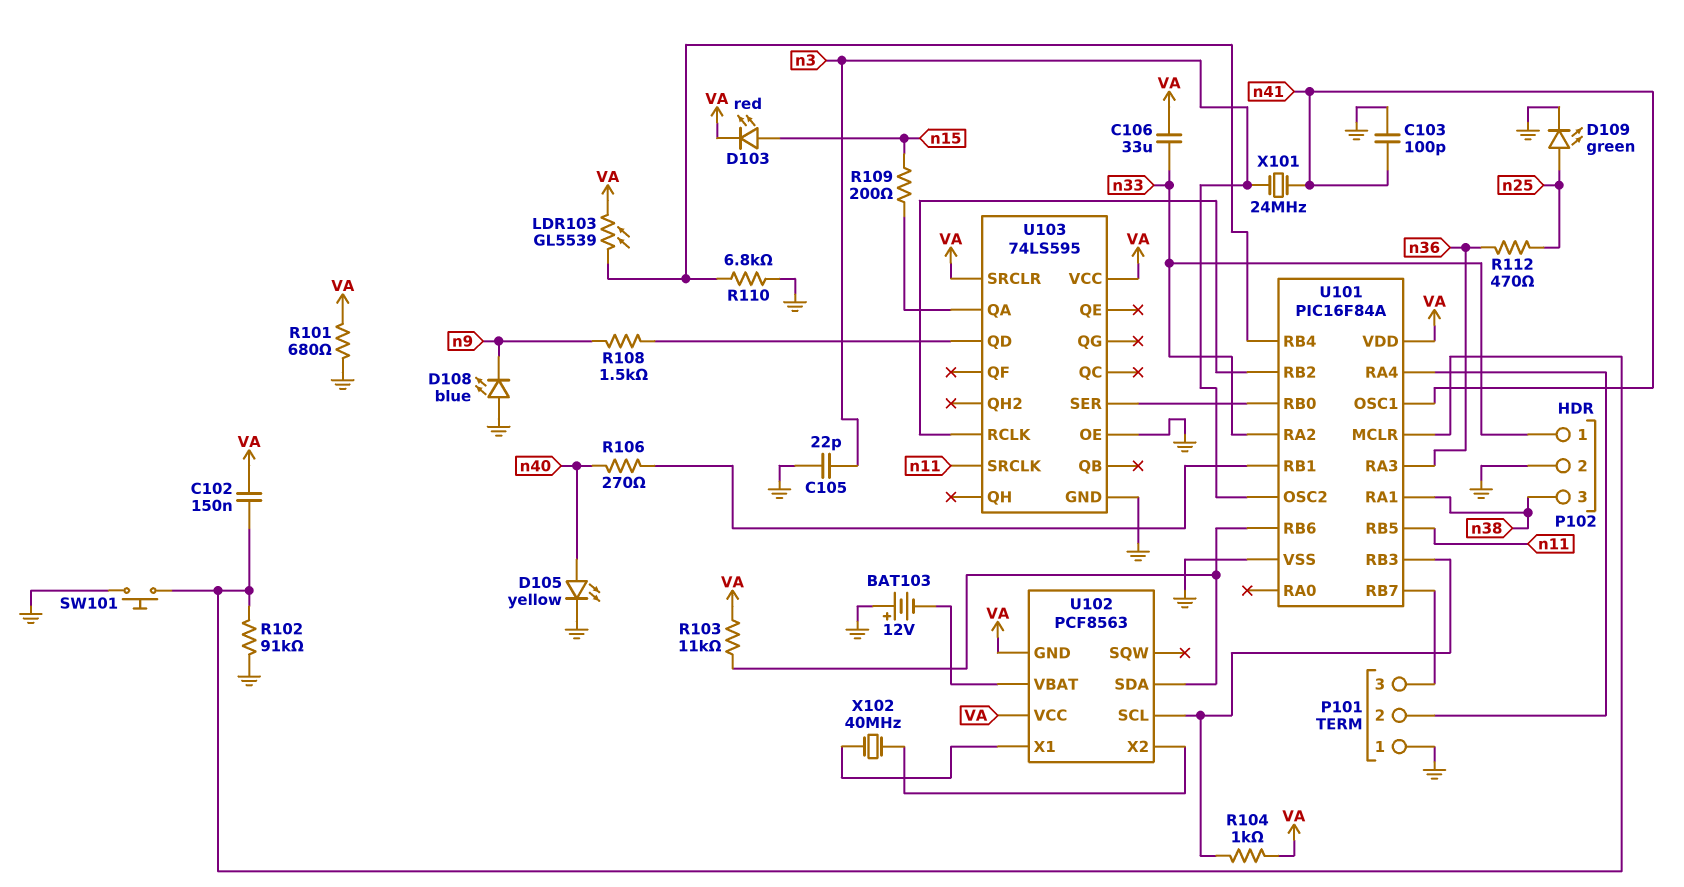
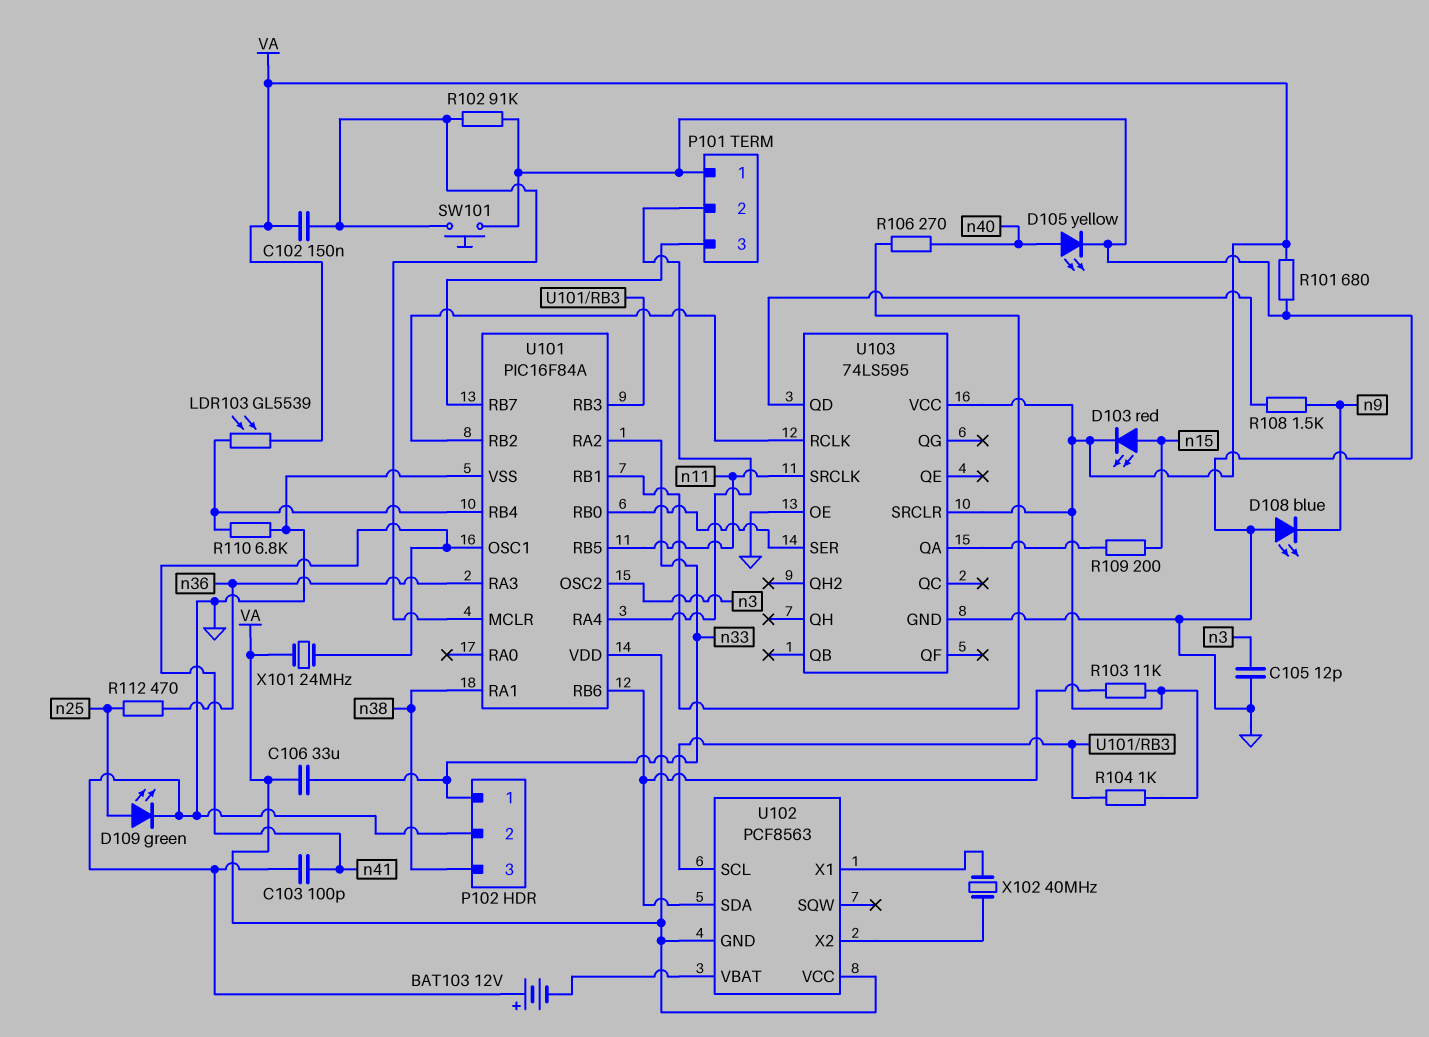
C105: 22pF (GND, n3) -> 12pF (GND, n3)
X101: 24MHz (n3, n41) -> 24MHz (VA, n41)

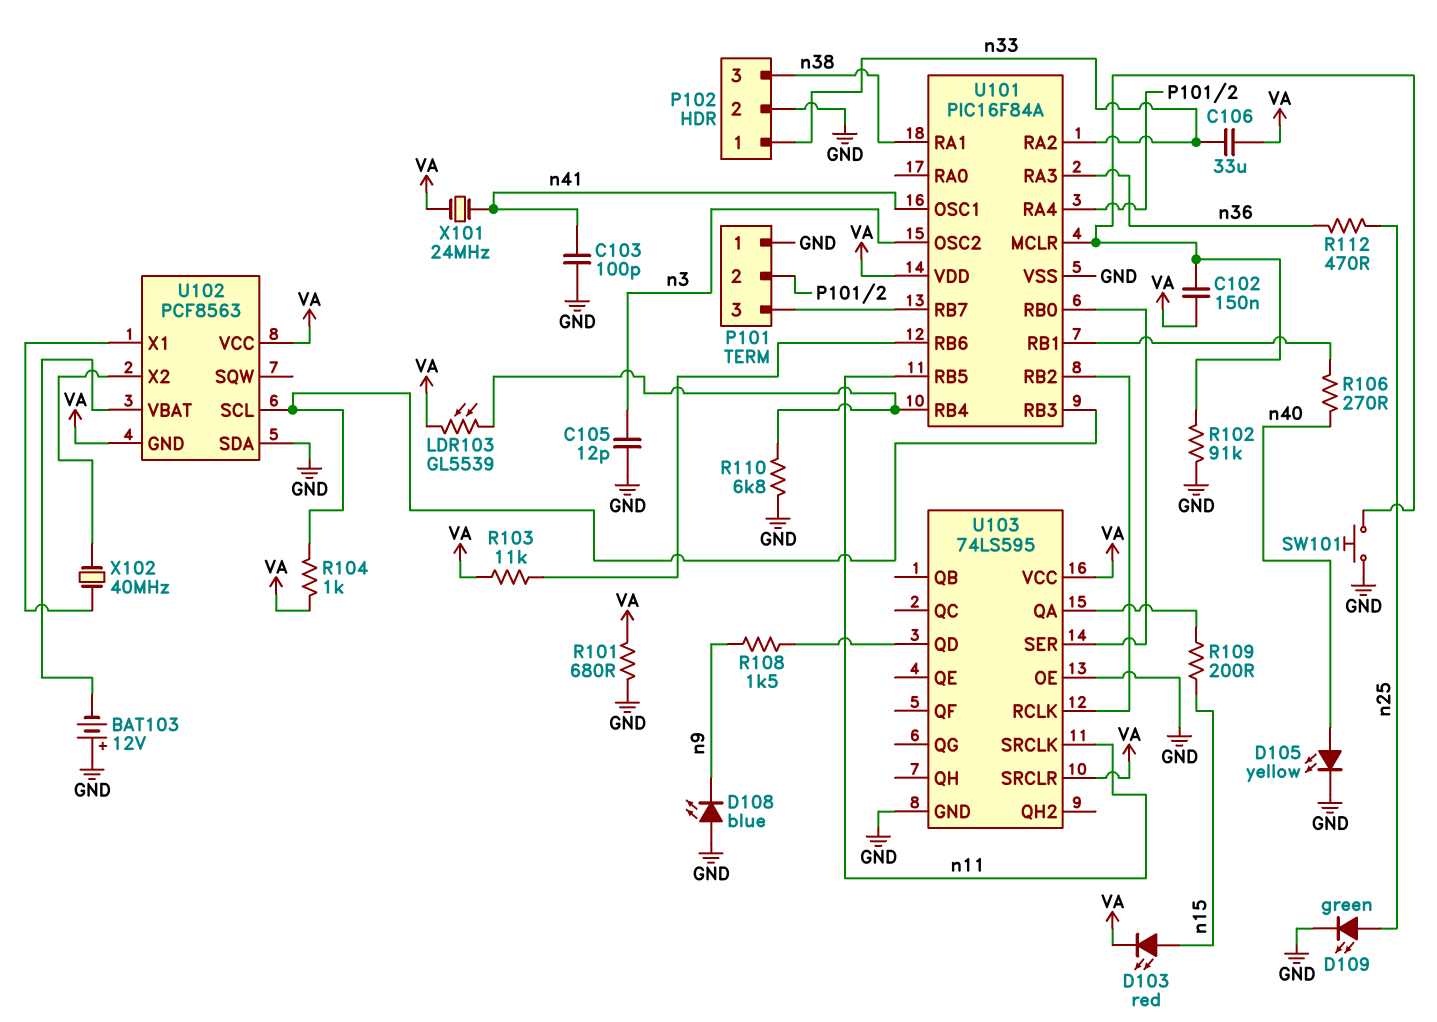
U102 pin SDA: U101/RB6 -> GND

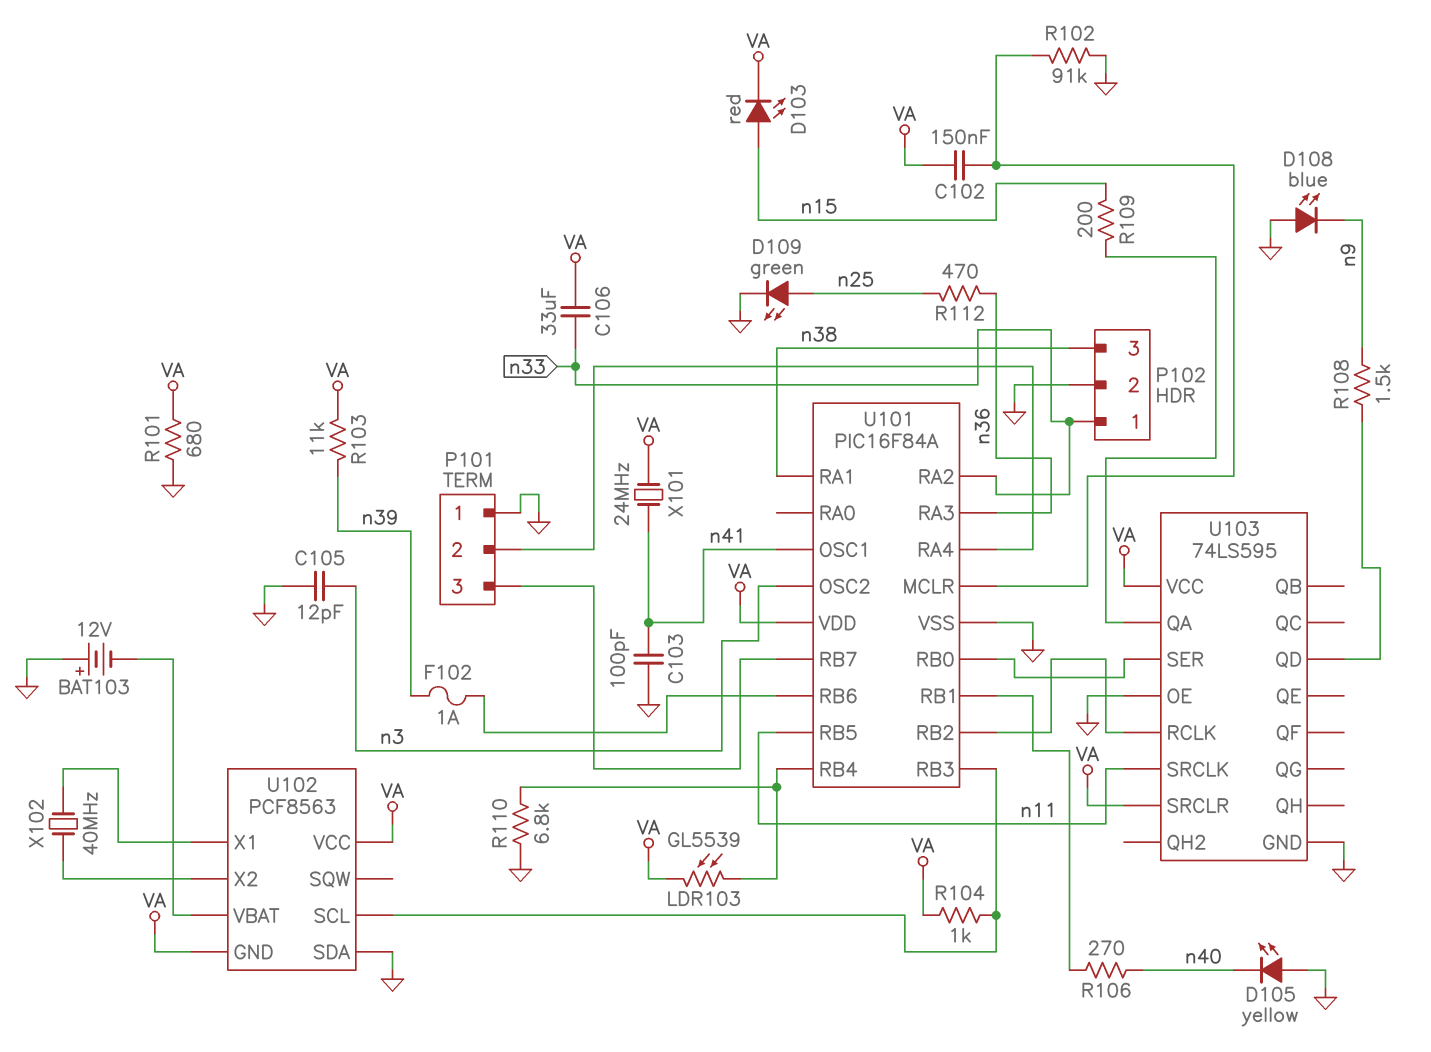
D105: LED yellow (A n40, K GND) -> LED yellow (A GND, K n40)
F102: none -> 1A (U101/RB6, n39)
R103: 11k (U101/RB6, VA) -> 11k (VA, n39)
SW101: button (GND, U101/MCLR) -> none

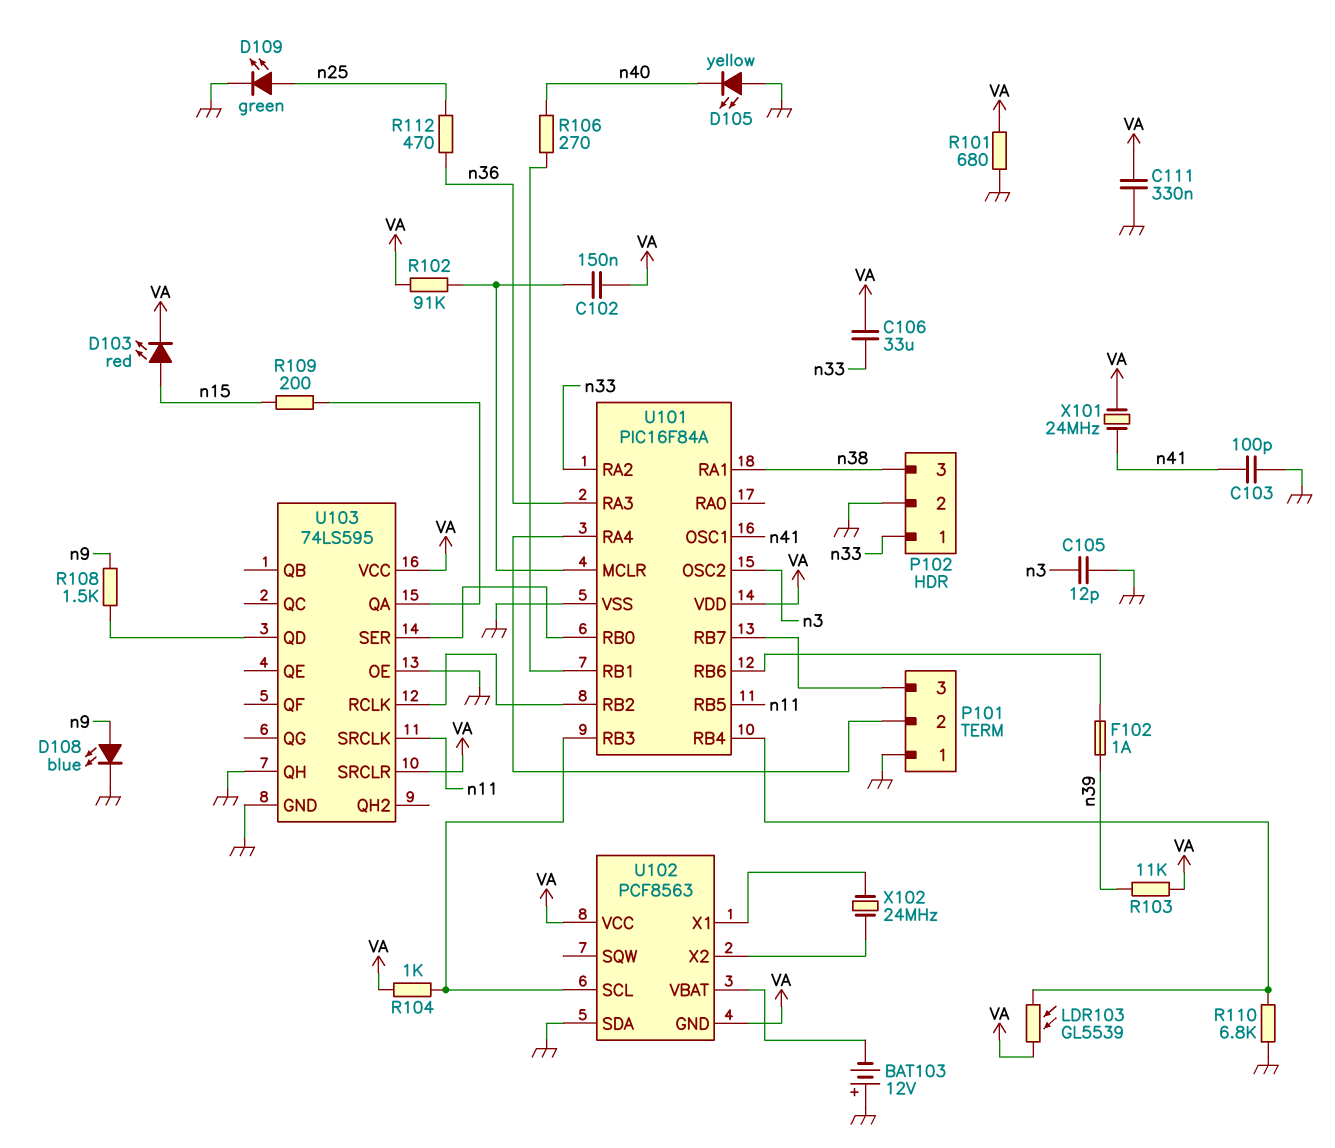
C111: none -> 330nF (GND, VA)
D108: LED blue (A GND, K n9) -> LED blue (A n9, K GND)
R102: 91k (GND, U101/MCLR) -> 91k (U101/MCLR, VA)
U103 pin QH: none -> GND
X102: 40MHz (U102/X1, U102/X2) -> 24MHz (U102/X1, U102/X2)

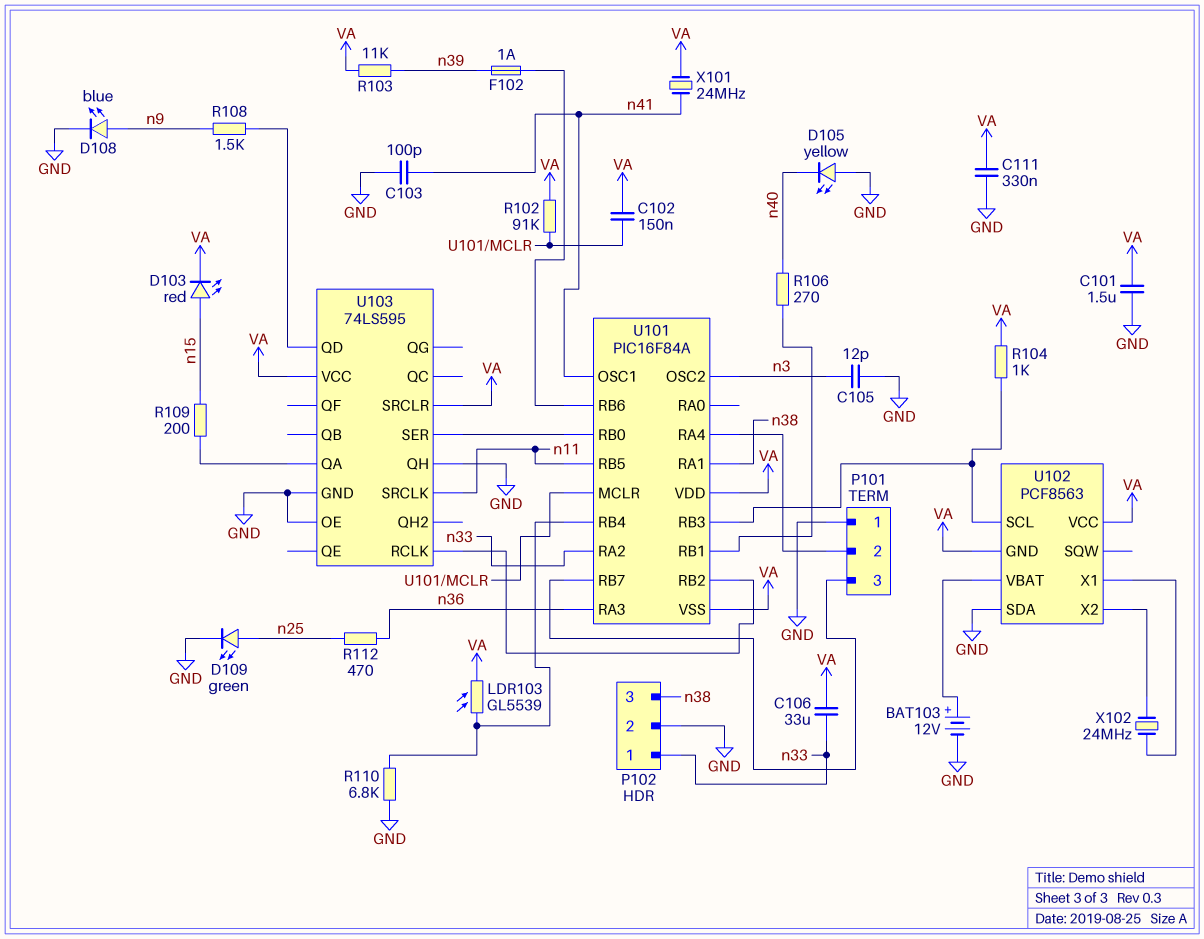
BAT103: 12V (plus GND, minus U102/VBAT) -> 12V (plus U102/VBAT, minus GND)
C101: none -> 1.5uF (GND, VA)
R101: 680 (GND, VA) -> none
U101 pin VSS: GND -> VA

